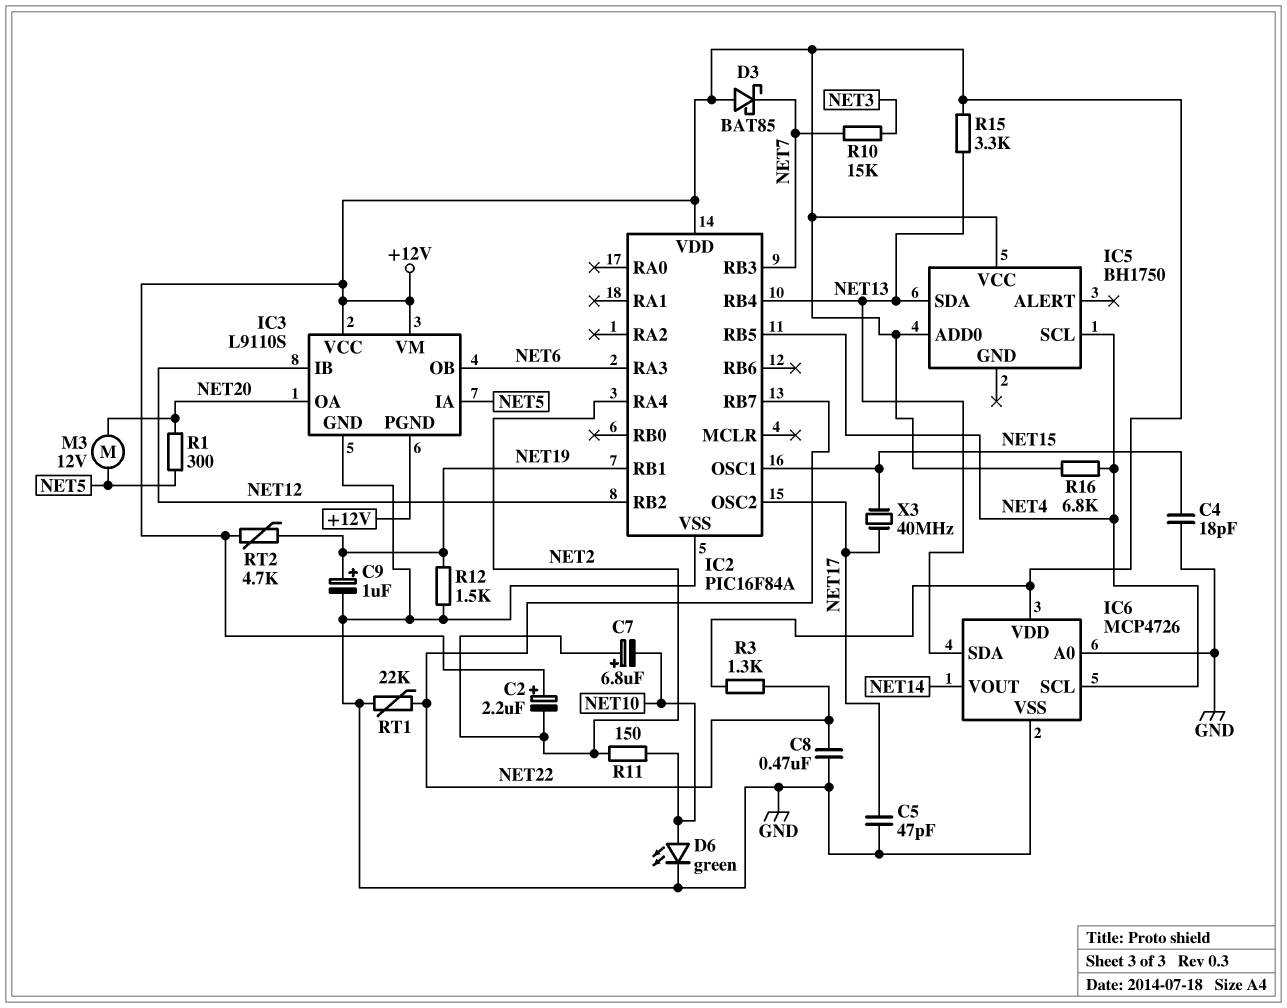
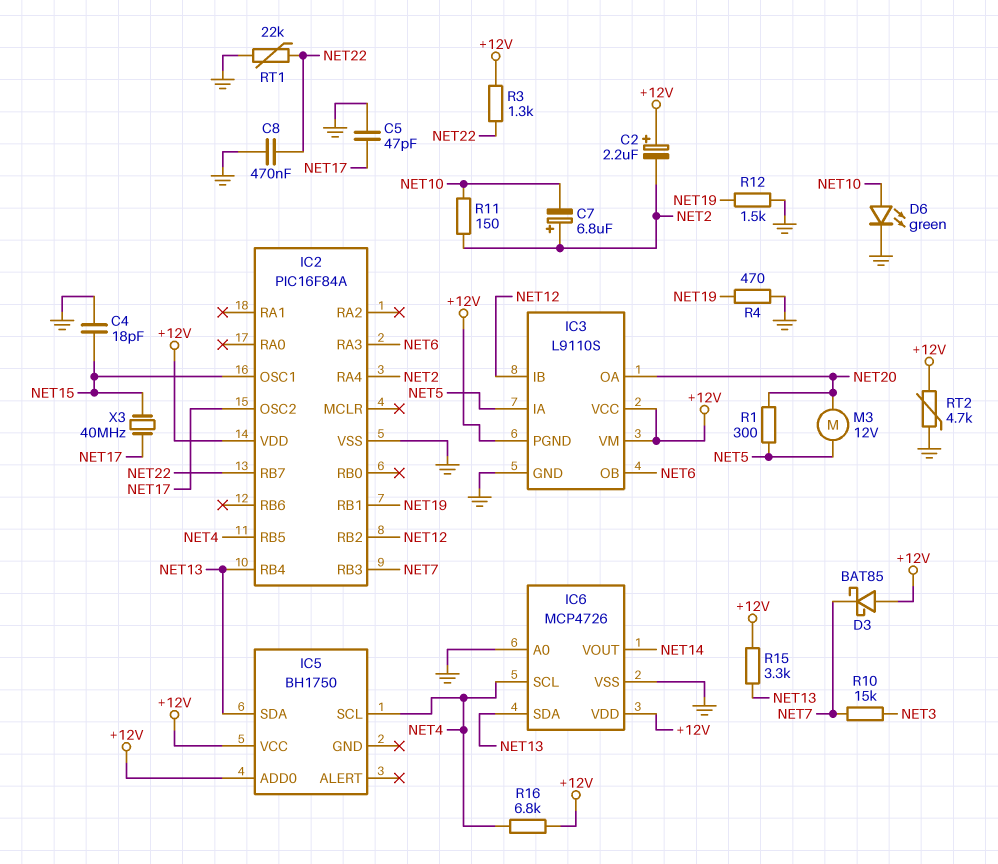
C9: 1uF (plus NET19, minus GND) -> none
R4: none -> 470 (GND, NET19)
RT2: 4.7k (+12V, NET19) -> 4.7k (+12V, GND)

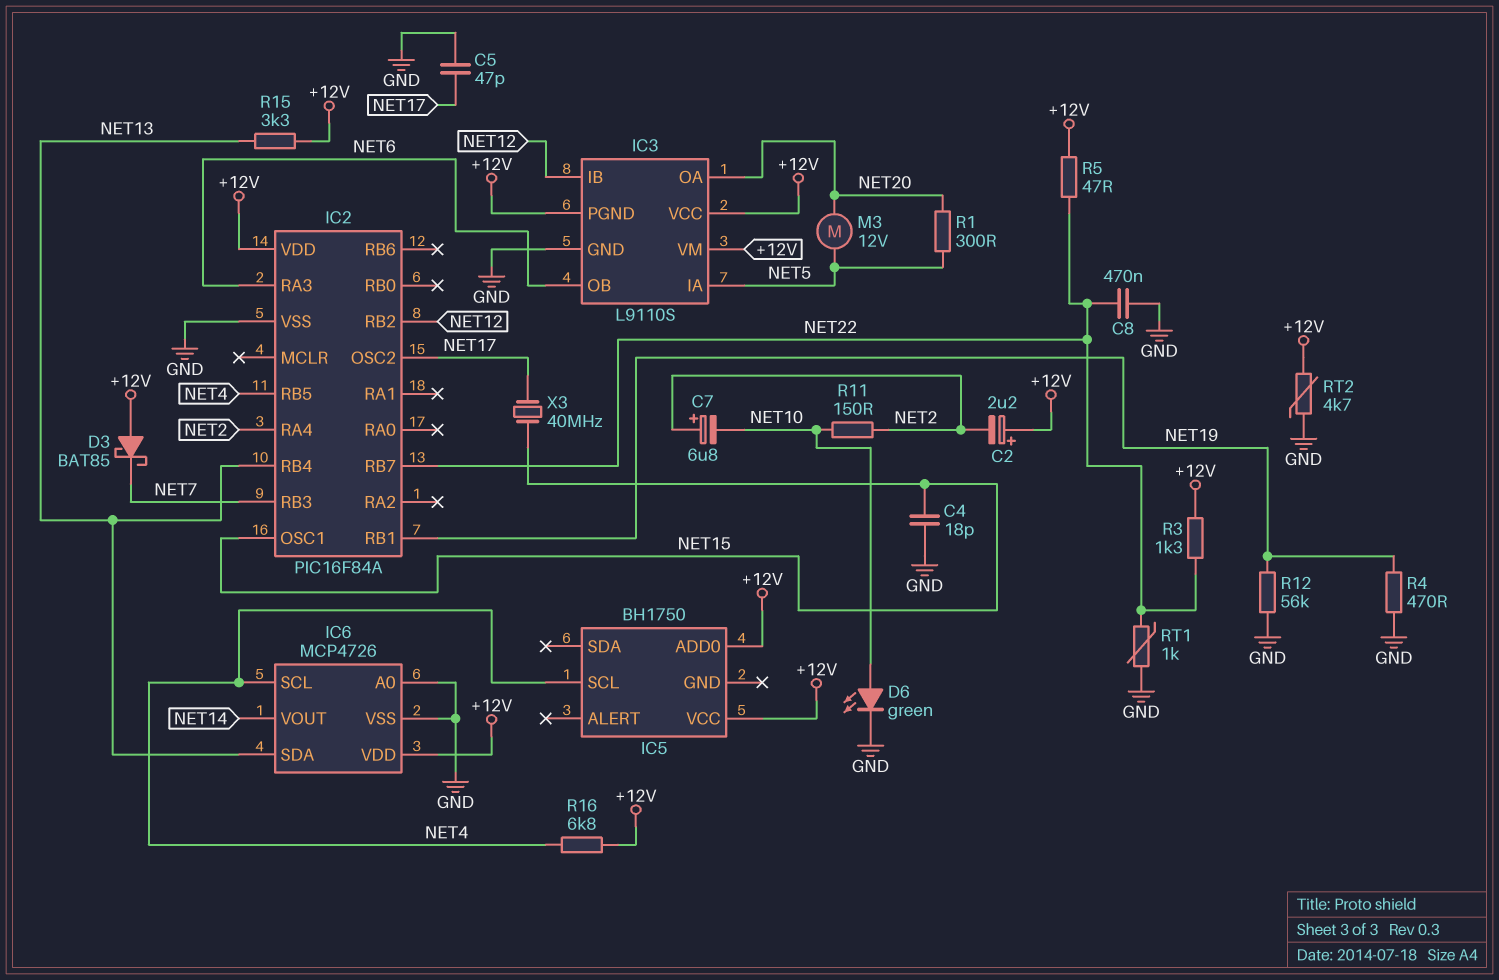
IC5 pin SDA: NET13 -> none
R5: none -> 47 (+12V, NET22)
R10: 15k (NET3, NET7) -> none
R12: 1.5k (GND, NET19) -> 56k (GND, NET19)
RT1: 22k (GND, NET22) -> 1k (GND, NET22)

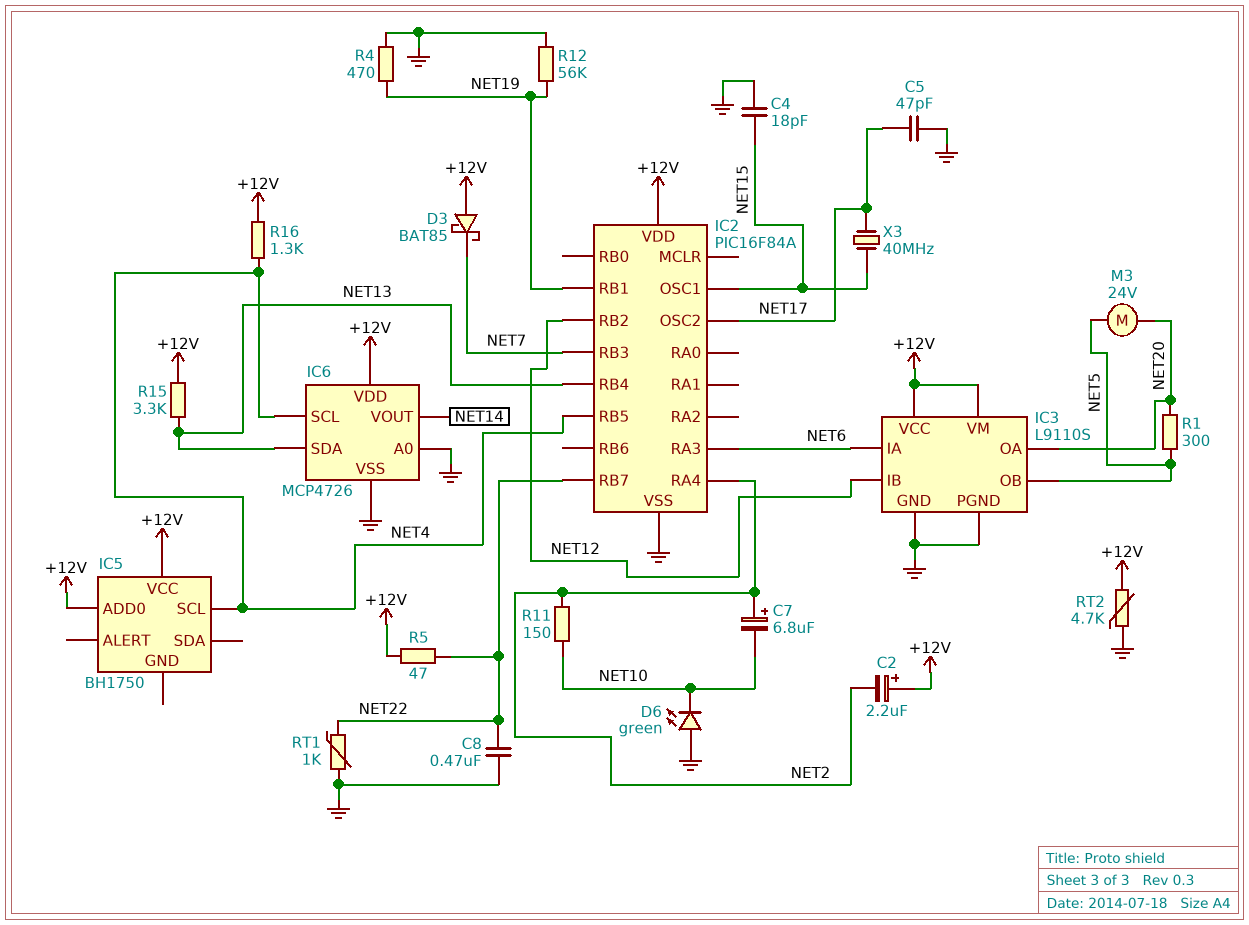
D6: LED green (A NET10, K GND) -> LED green (A GND, K NET10)
IC3 pin IA: NET5 -> NET6
IC3 pin OB: NET6 -> NET5
IC3 pin PGND: +12V -> GND
M3: motor 12V (NET5, NET20) -> motor 24V (NET5, NET20)
R3: 1.3k (+12V, NET22) -> none
R16: 6.8k (+12V, NET4) -> 1.3k (+12V, NET4)

